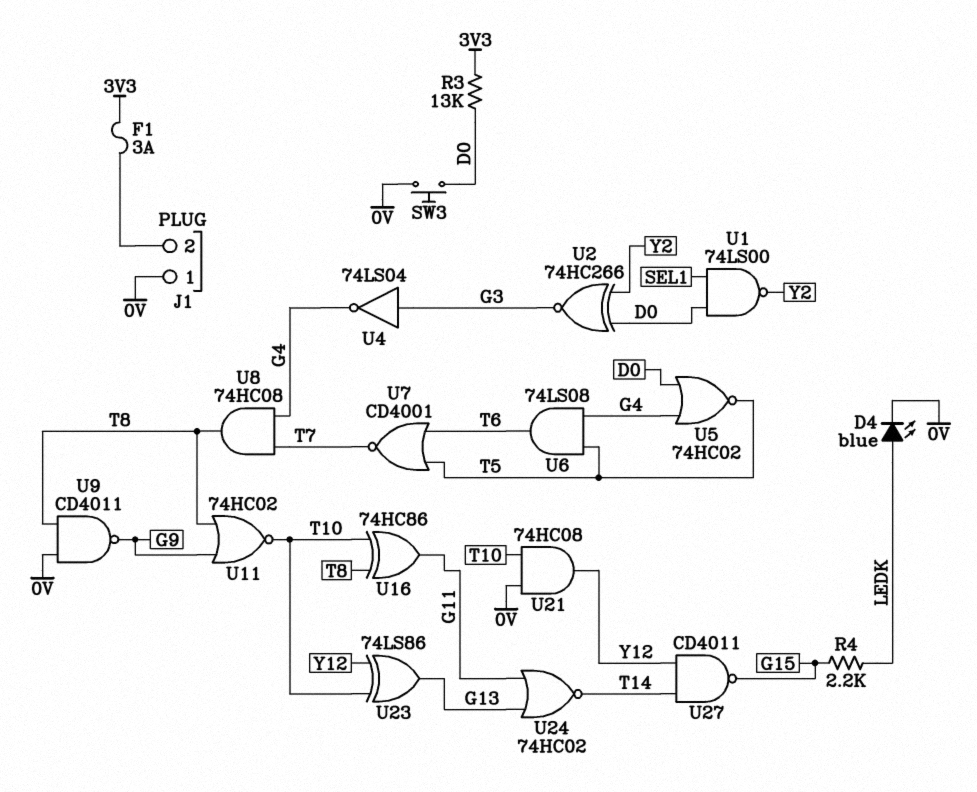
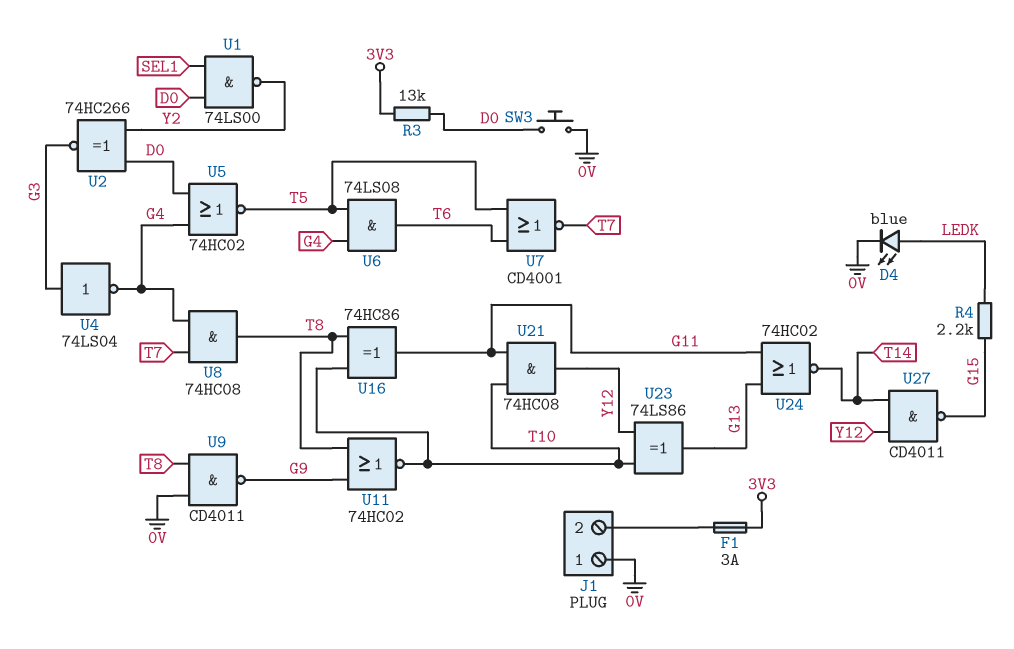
U21: AND 74HC08 (in 0V, in T10, out Y12) -> AND 74HC08 (in G11, in T10, out Y12)

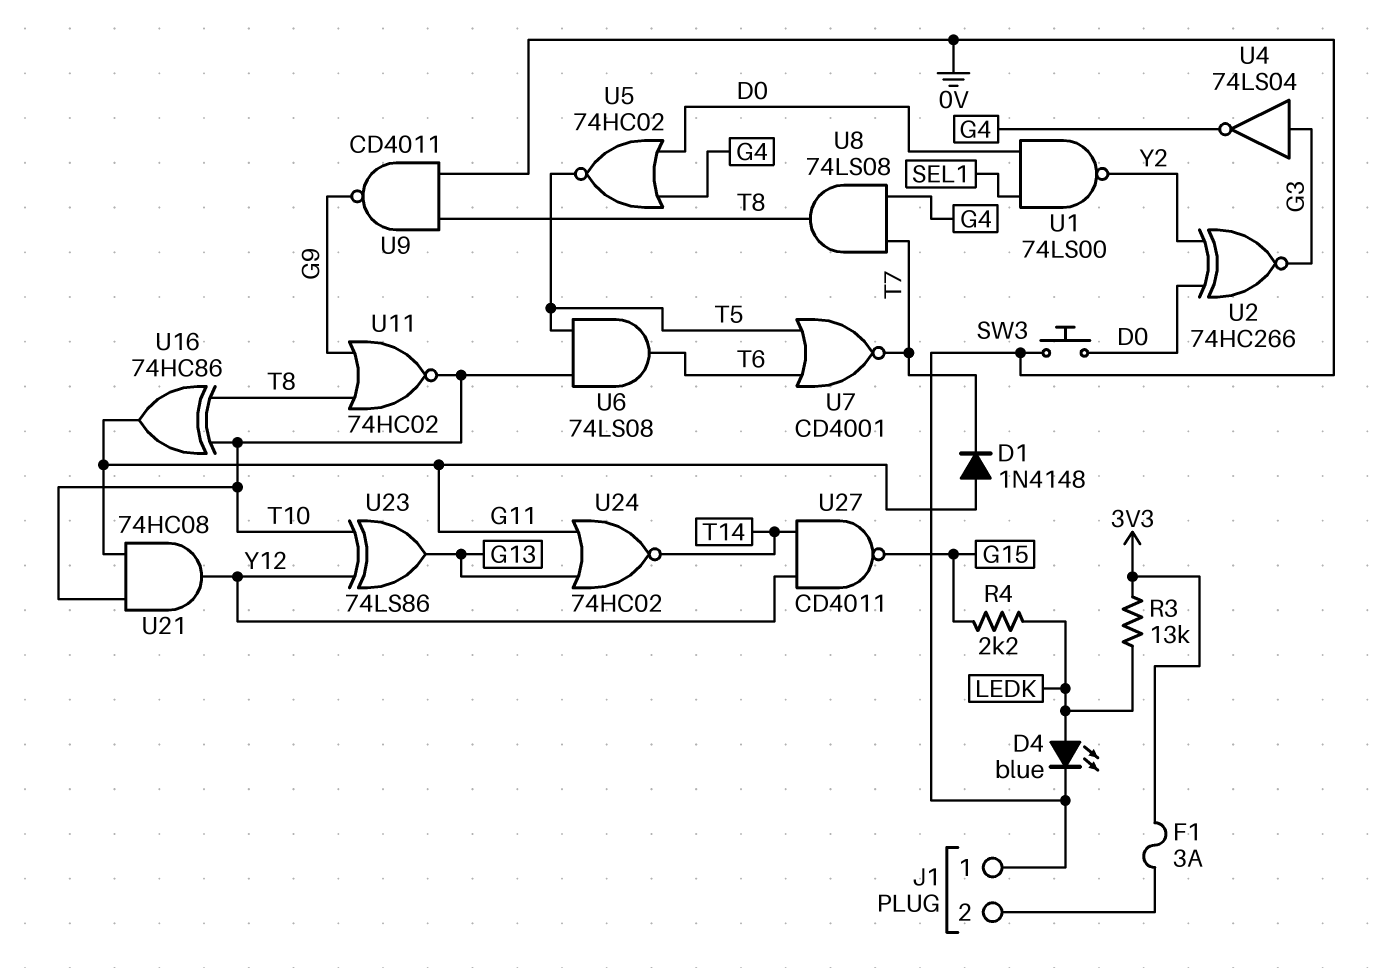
D1: none -> diode 1N4148 (A G11, K T7)
R3: 13k (3V3, D0) -> 13k (3V3, LEDK)
U6: AND 74LS08 (in G4, in T5, out T6) -> AND 74LS08 (in T5, in T10, out T6)
U8: AND 74HC08 (in G4, in T7, out T8) -> AND 74LS08 (in G4, in T7, out T8)

